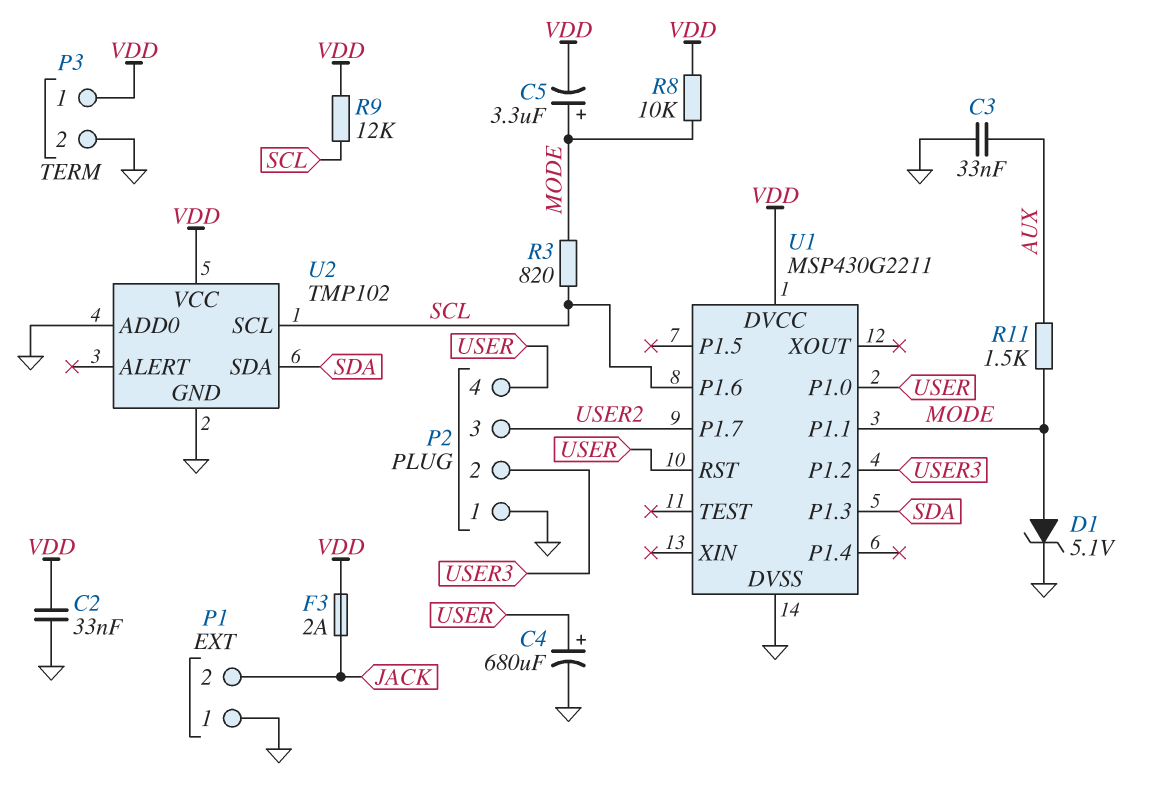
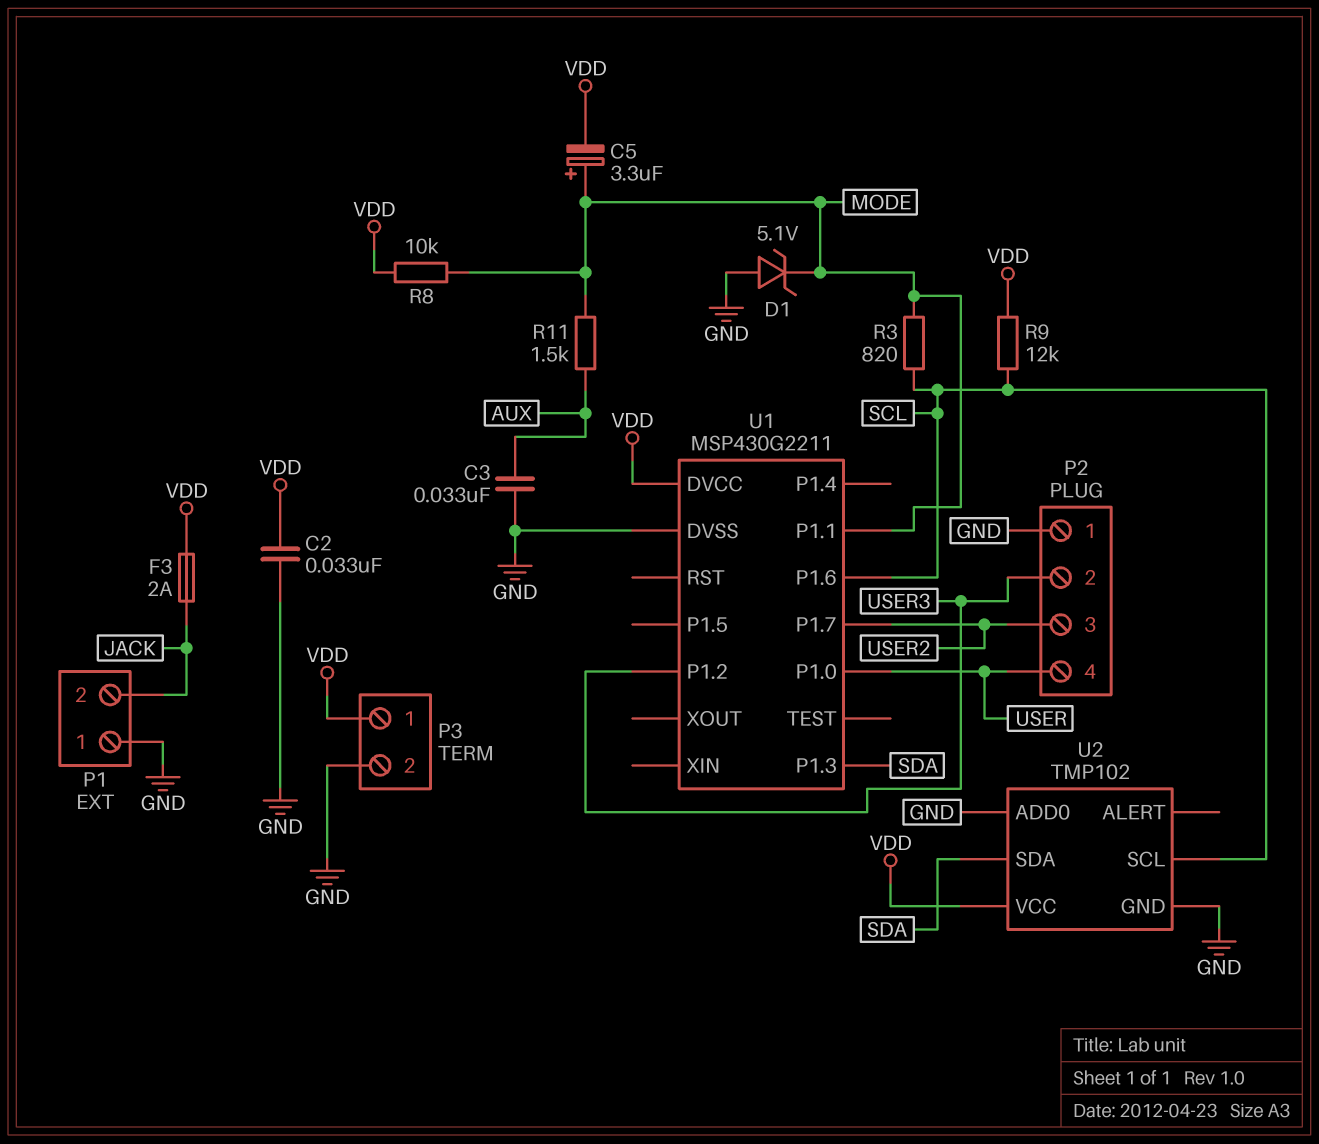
C4: 680uF (plus USER, minus GND) -> none
D1: zener 5.1V (A MODE, K GND) -> zener 5.1V (A GND, K MODE)
U1 pin RST: USER -> none

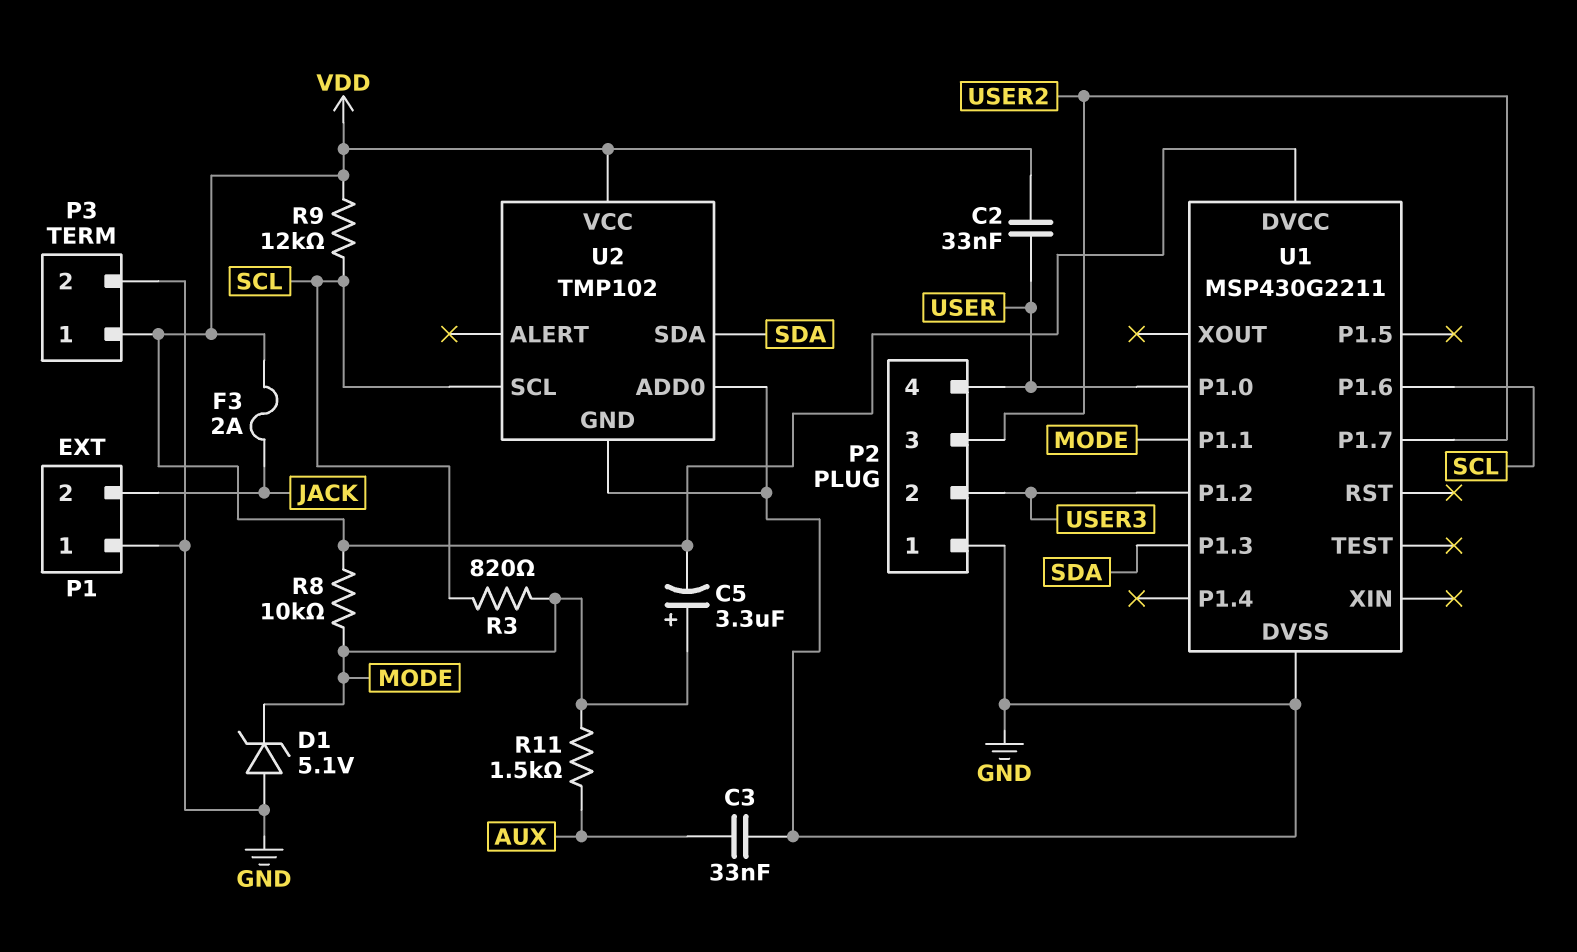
C2: 33nF (GND, VDD) -> 33nF (USER, VDD)

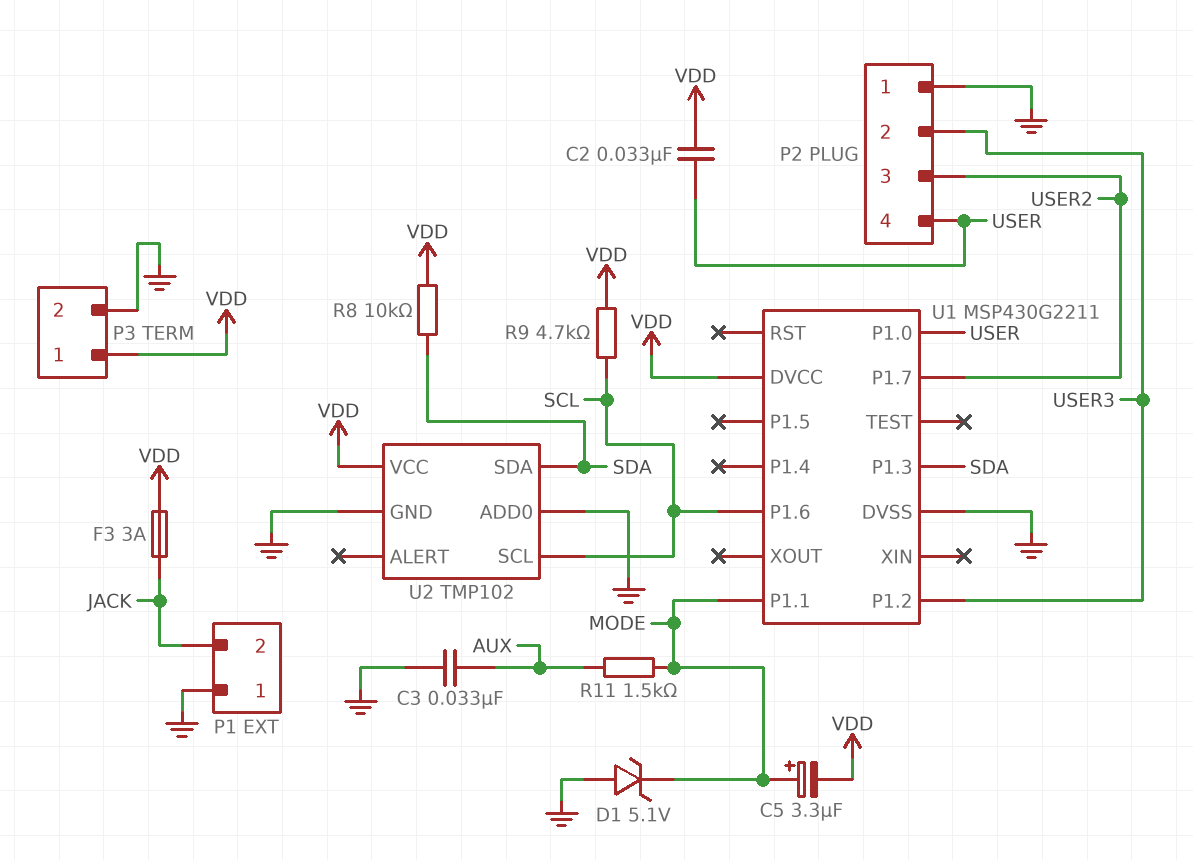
F3: 2A (JACK, VDD) -> 3A (JACK, VDD)
R3: 820 (MODE, SCL) -> none
R8: 10k (MODE, VDD) -> 10k (SDA, VDD)
R9: 12k (SCL, VDD) -> 4.7k (SCL, VDD)

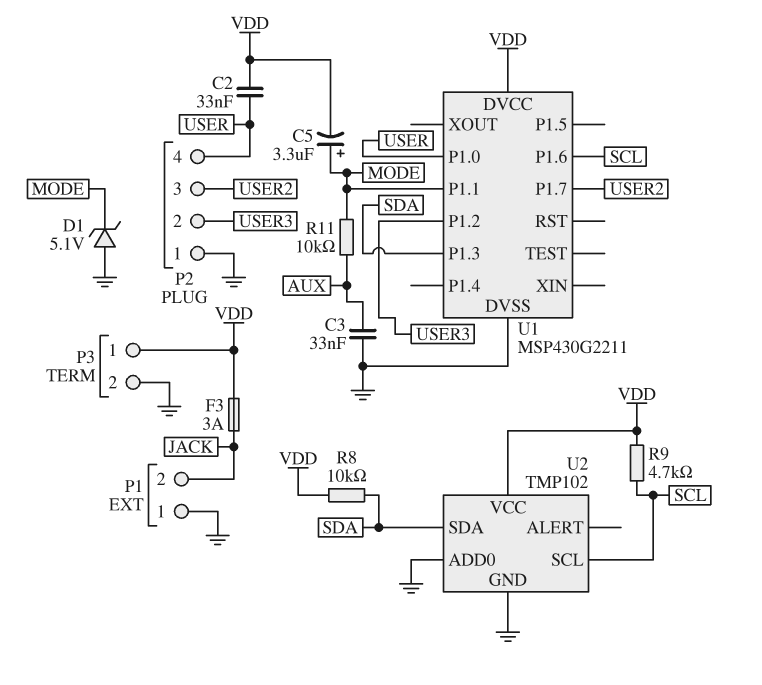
R11: 1.5k (AUX, MODE) -> 10k (AUX, MODE)

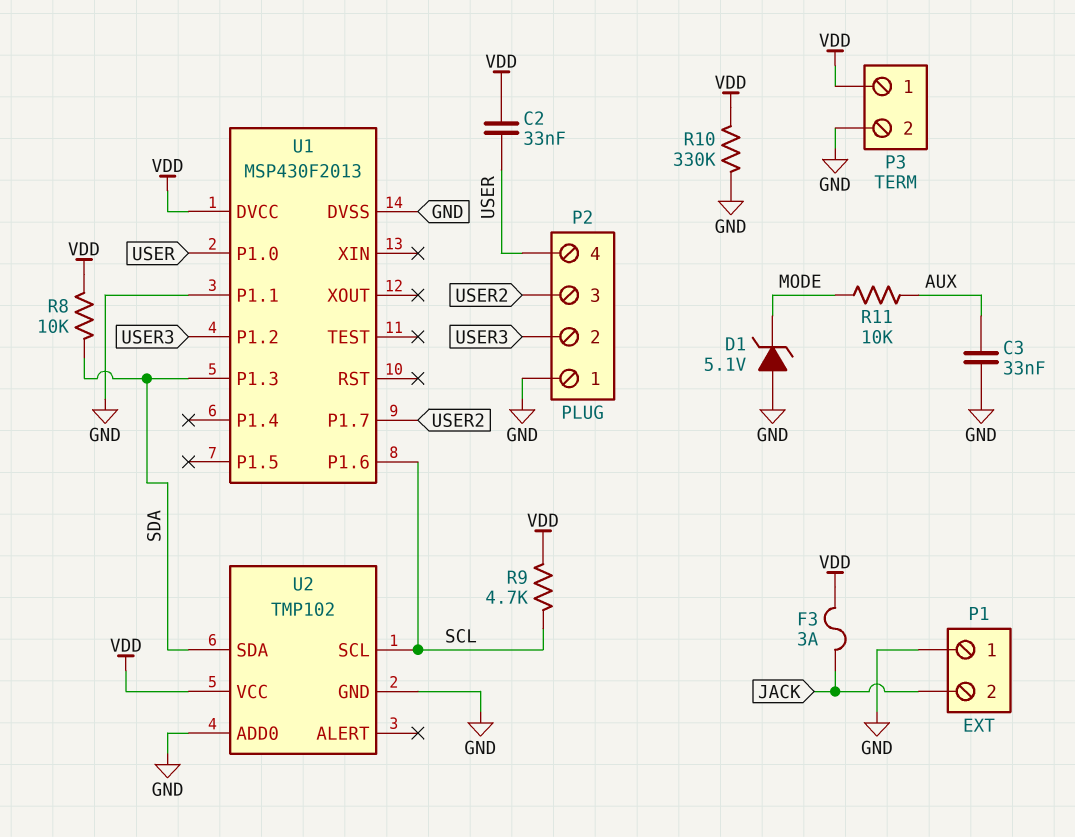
C5: 3.3uF (plus MODE, minus VDD) -> none
R10: none -> 330k (GND, VDD)
U1: MSP430G2211 -> MSP430F2013
U1 pin P1.1: MODE -> GND

